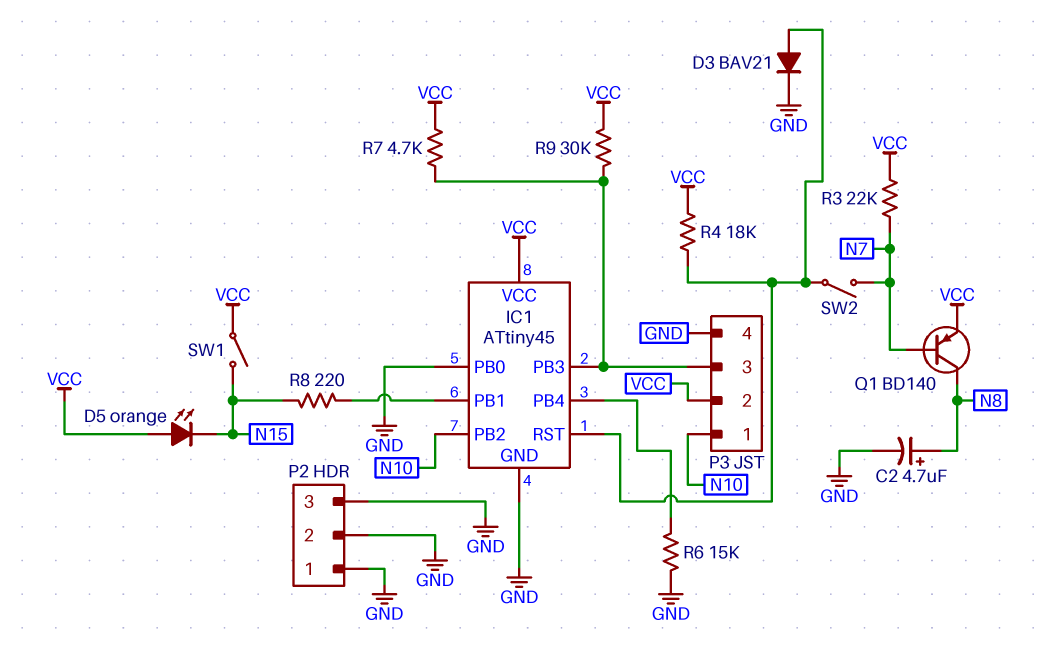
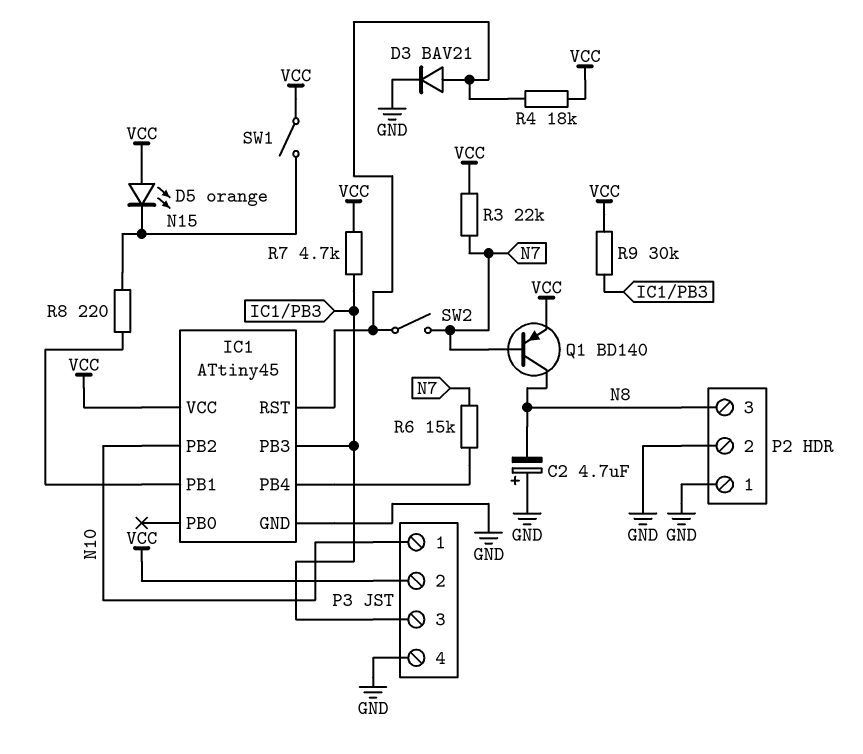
C2: 4.7uF (plus N8, minus GND) -> 4.7uF (plus GND, minus N8)
IC1 pin PB0: GND -> none
P2 pin 3: GND -> N8
R6: 15k (GND, IC1/PB4) -> 15k (IC1/PB4, N7)

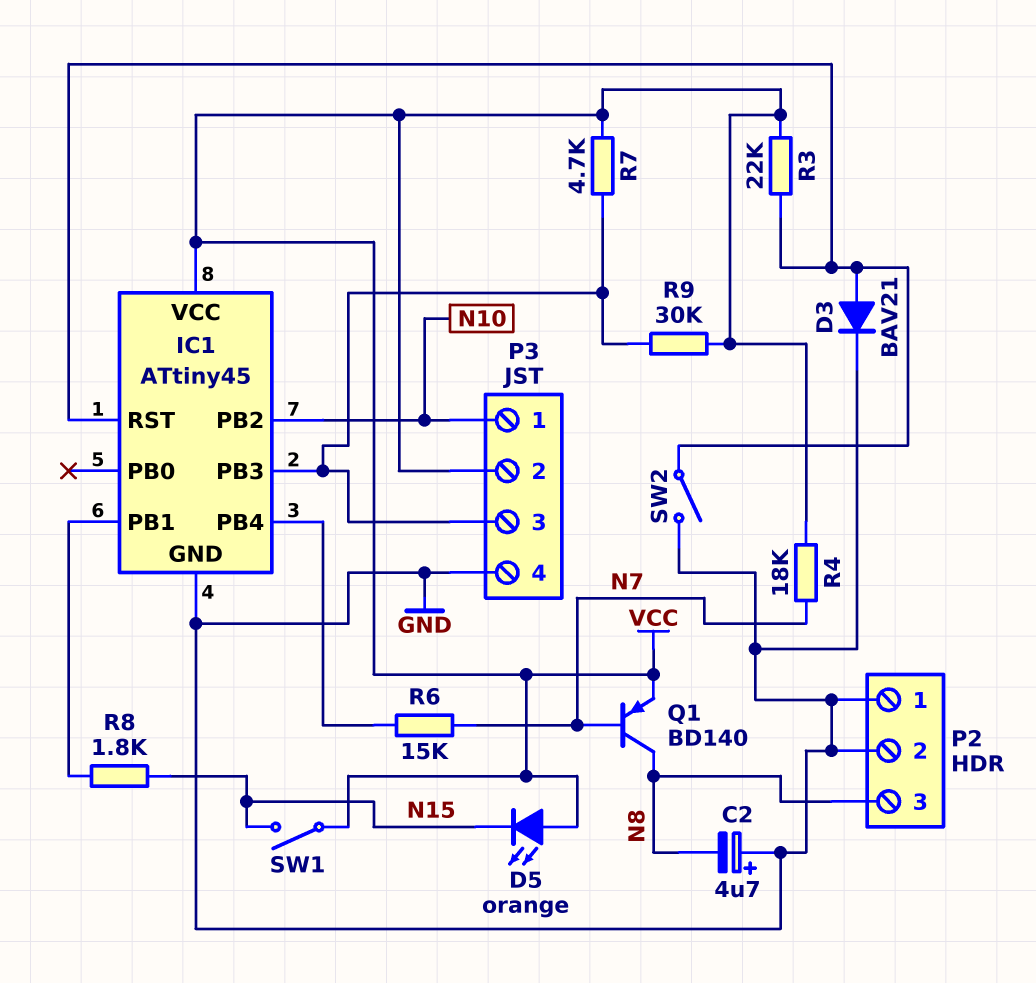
R3: 22k (N7, VCC) -> 22k (IC1/RST, VCC)
R4: 18k (IC1/RST, VCC) -> 18k (N7, VCC)
R8: 220 (IC1/PB1, N15) -> 1.8k (IC1/PB1, N15)
SW2: switch (IC1/RST, N7) -> switch (GND, IC1/RST)

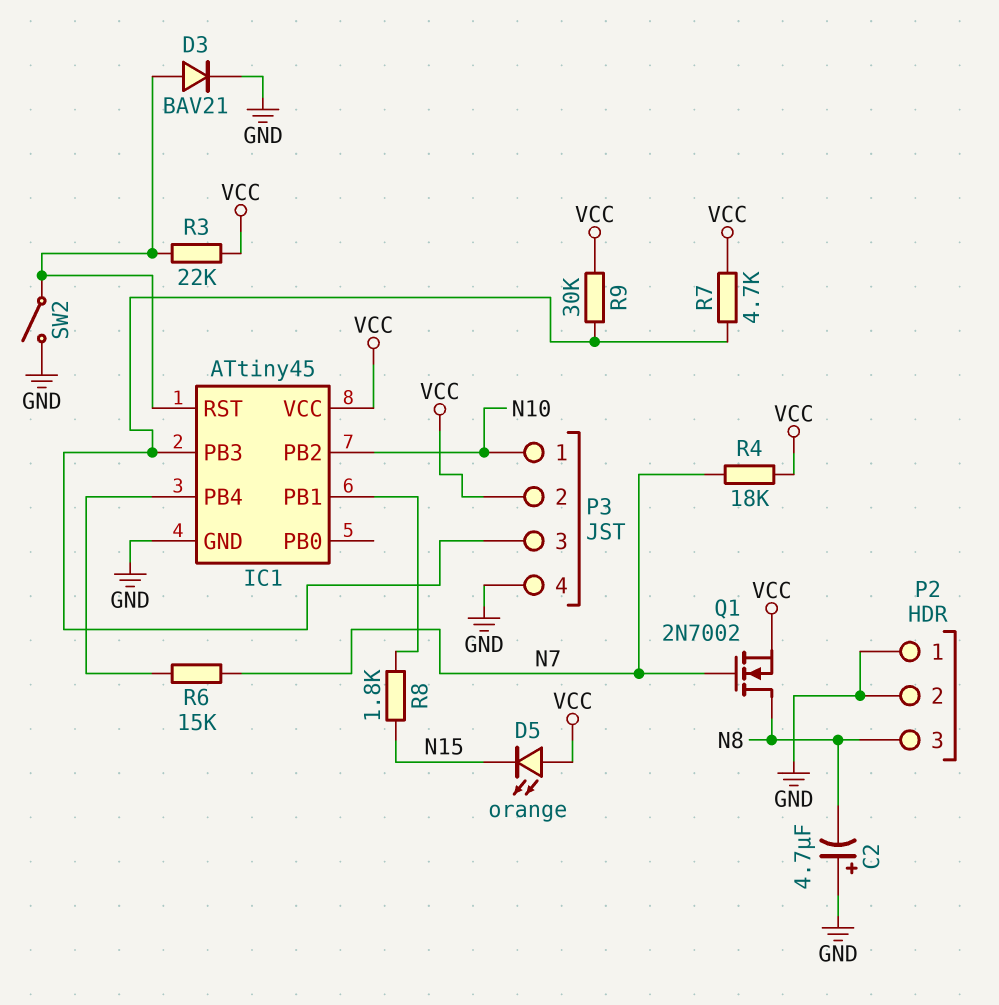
Q1: PNP BD140 (B N7, C N8, E VCC) -> NMOS 2N7002 (G N7, D N8, S VCC)
SW1: switch (N15, VCC) -> none

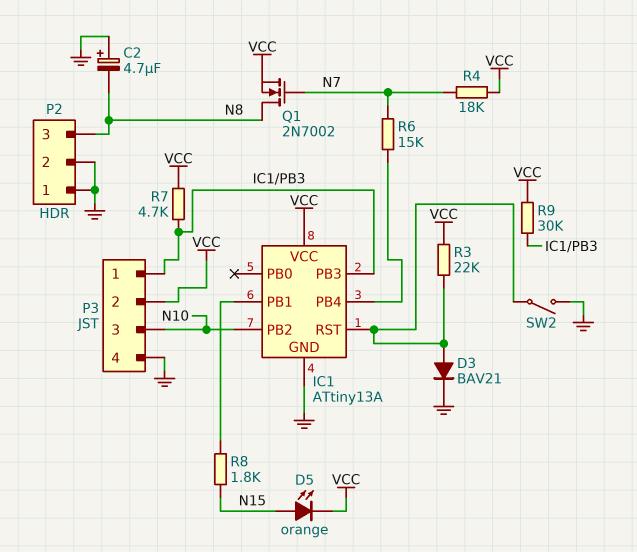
D5: LED orange (A VCC, K N15) -> LED orange (A N15, K VCC)
IC1: ATtiny45 -> ATtiny13A
P3 pin 1: N10 -> IC1/PB3
P3 pin 3: IC1/PB3 -> N10

